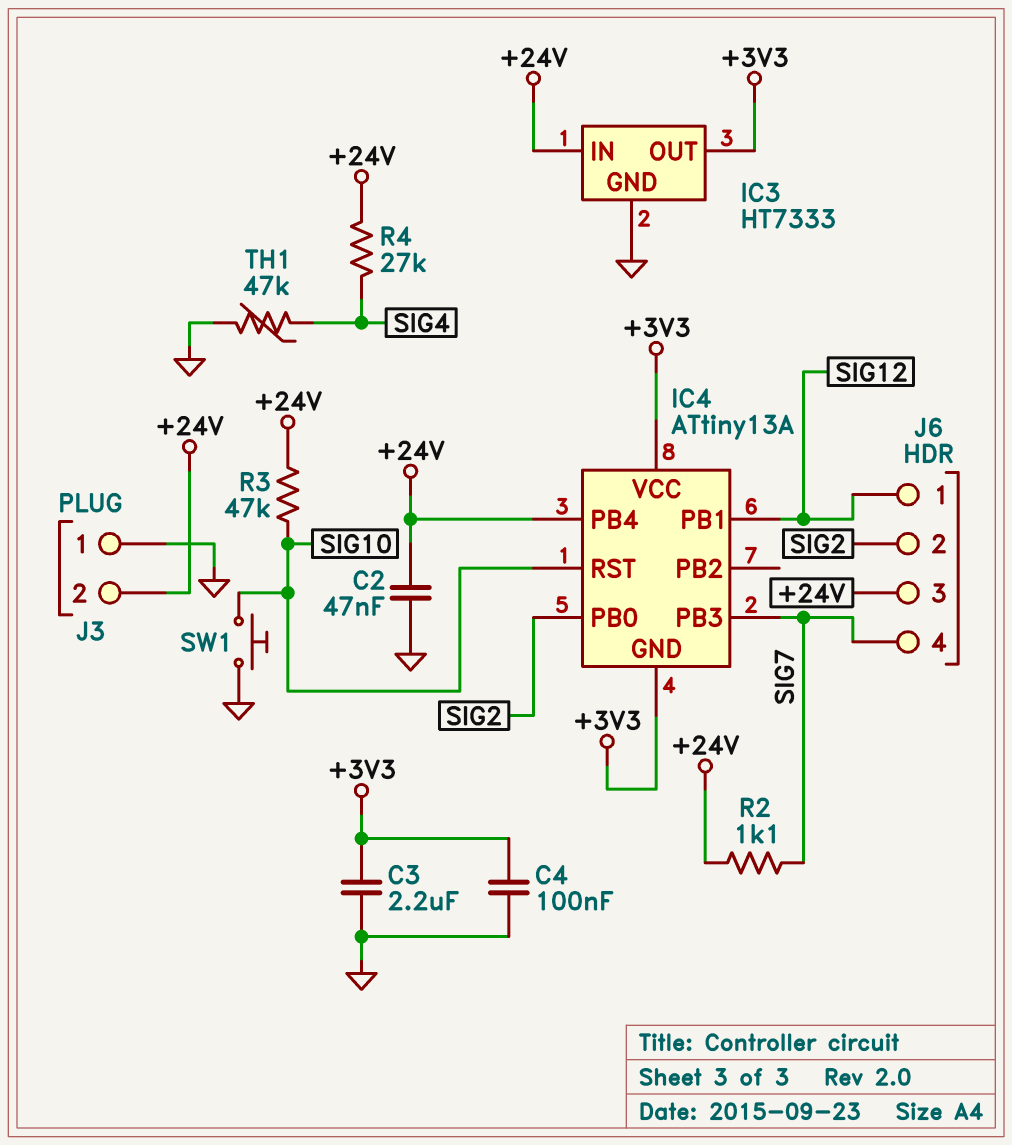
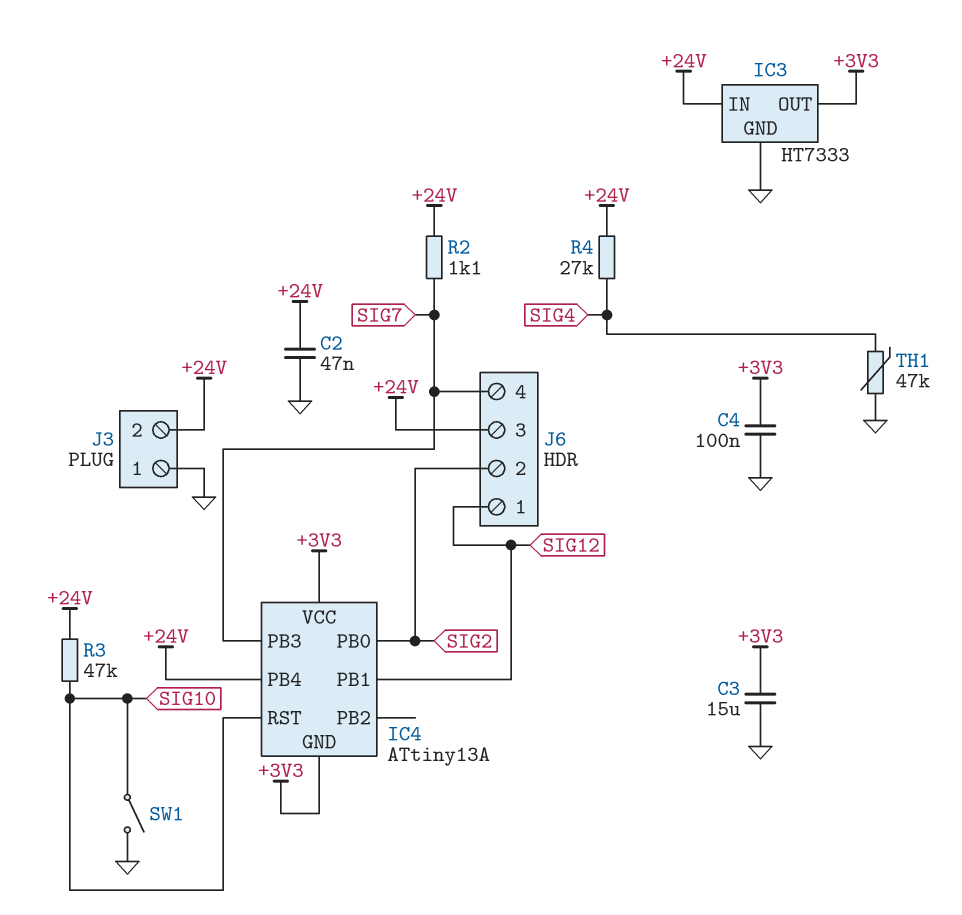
C3: 2.2uF (+3V3, GND) -> 15uF (+3V3, GND)
SW1: button (GND, SIG10) -> switch (GND, SIG10)

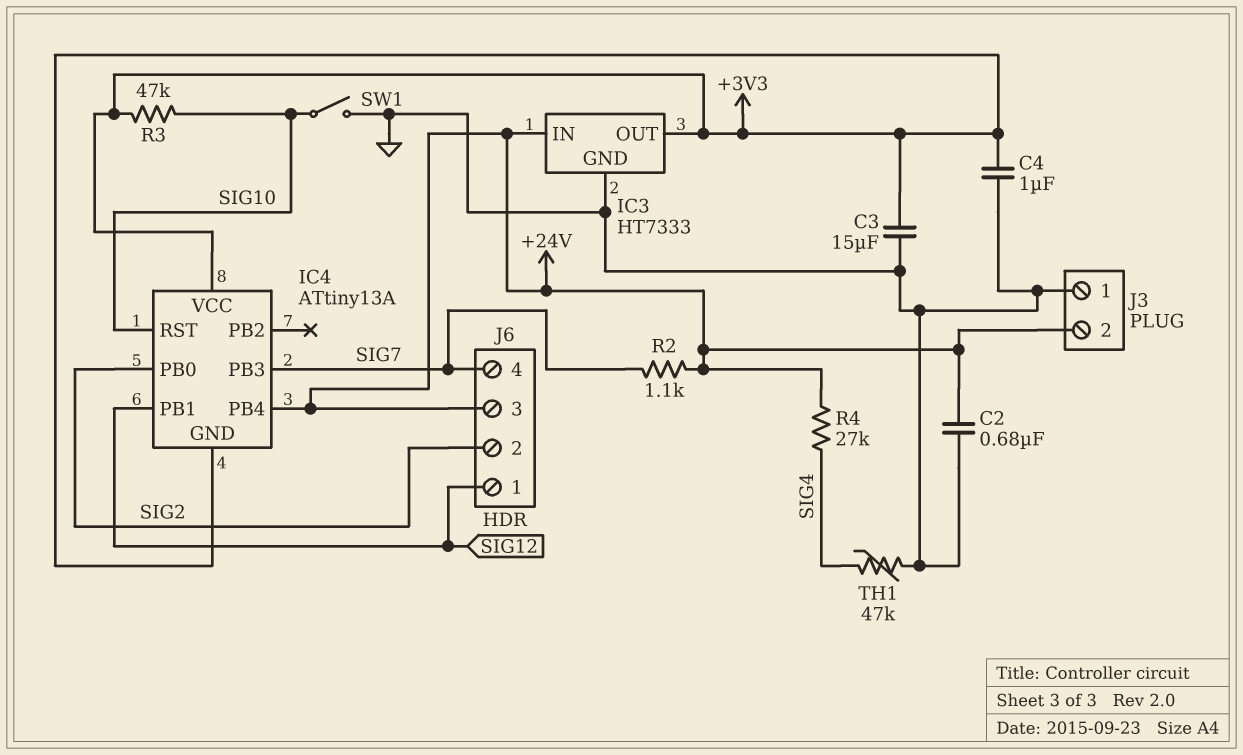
C2: 47nF (+24V, GND) -> 680nF (+24V, GND)
C4: 100nF (+3V3, GND) -> 1uF (+3V3, GND)
R3: 47k (+24V, SIG10) -> 47k (+3V3, SIG10)

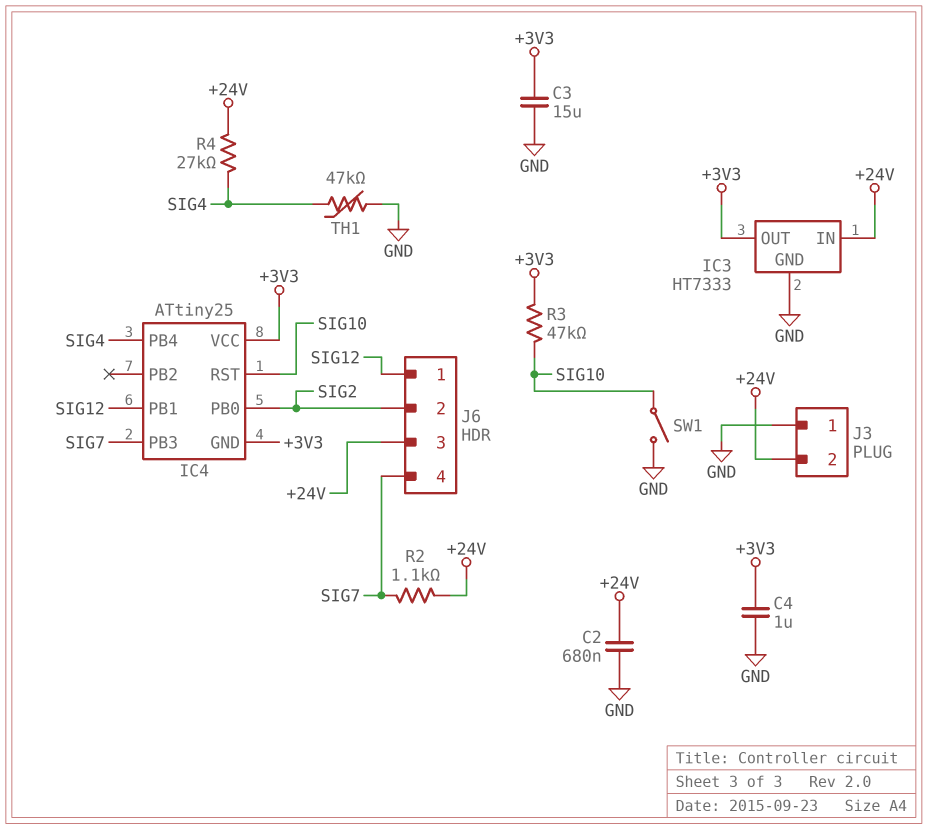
IC4: ATtiny13A -> ATtiny25
IC4 pin PB4: +24V -> SIG4

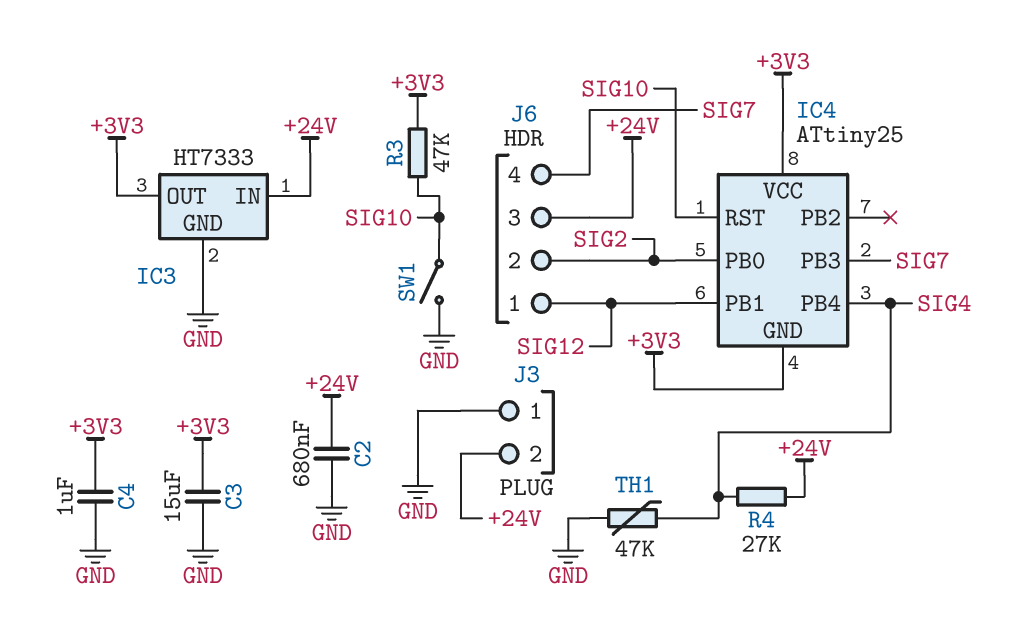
R2: 1.1k (+24V, SIG7) -> none

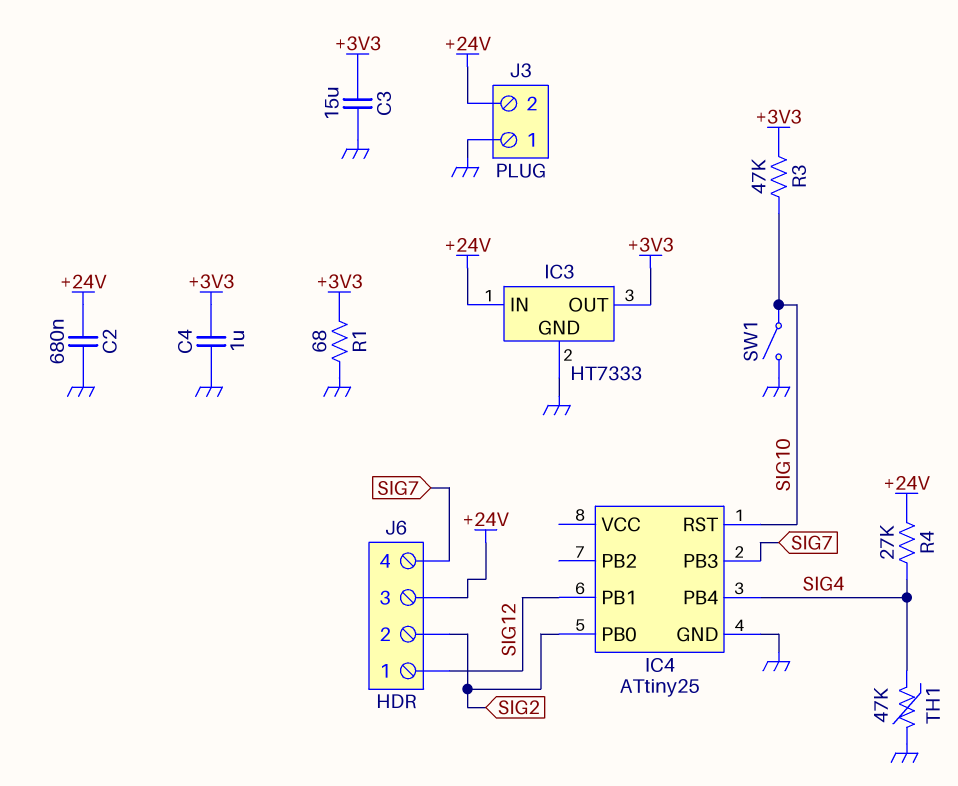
IC4 pin GND: +3V3 -> GND
IC4 pin VCC: +3V3 -> none
R1: none -> 68 (+3V3, GND)

